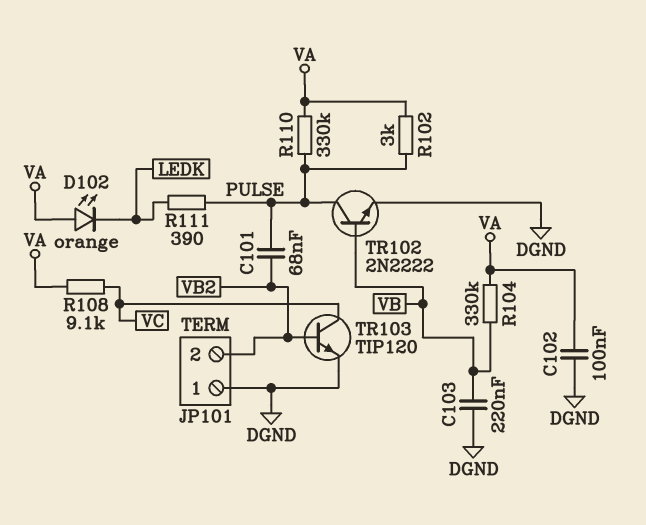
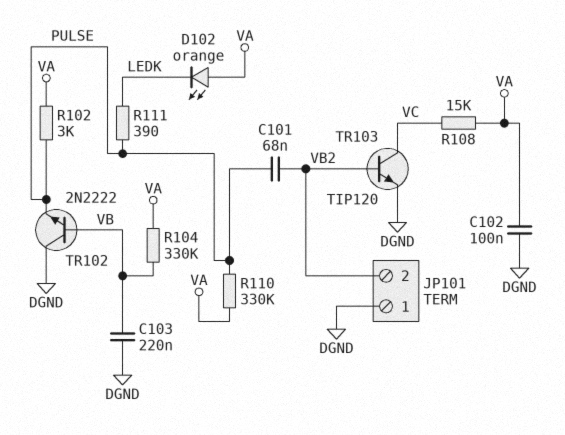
R108: 9.1k (VA, VC) -> 15k (VA, VC)
TR102: NPN 2N2222 (B VB, C PULSE, E DGND) -> NPN 2N2222 (B VB, C DGND, E PULSE)

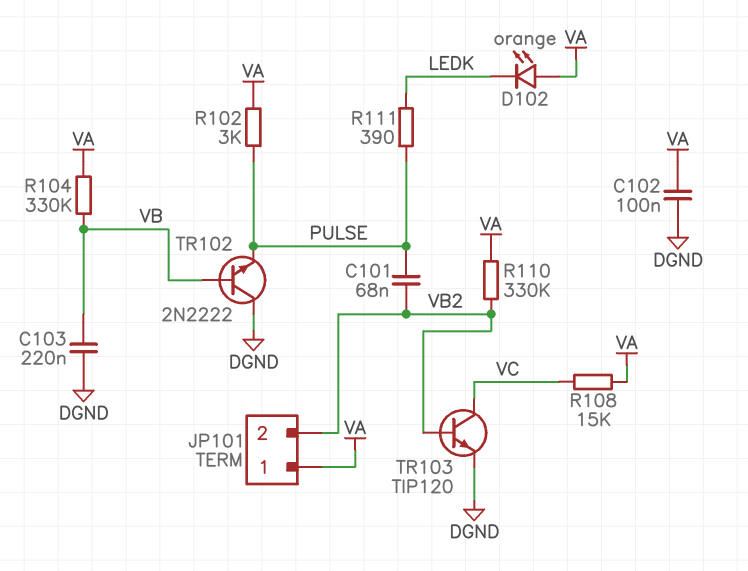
JP101 pin 1: DGND -> VA
R110: 330k (PULSE, VA) -> 330k (VA, VB2)

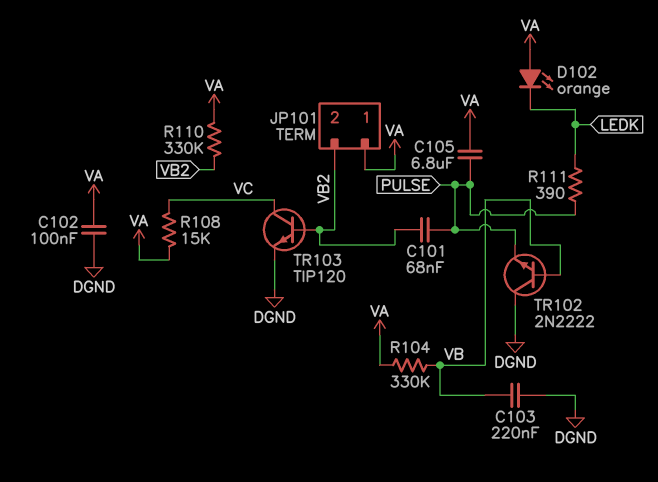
C105: none -> 6.8uF (PULSE, VA)
R102: 3k (PULSE, VA) -> none

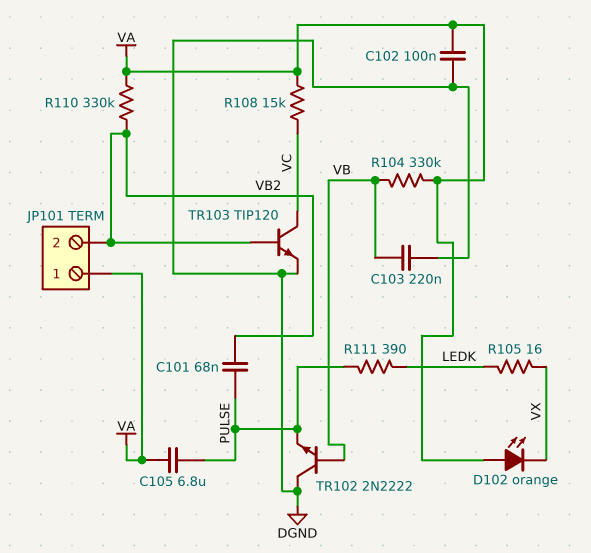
D102: LED orange (A VA, K LEDK) -> LED orange (A VA, K VX)
R105: none -> 16 (LEDK, VX)

